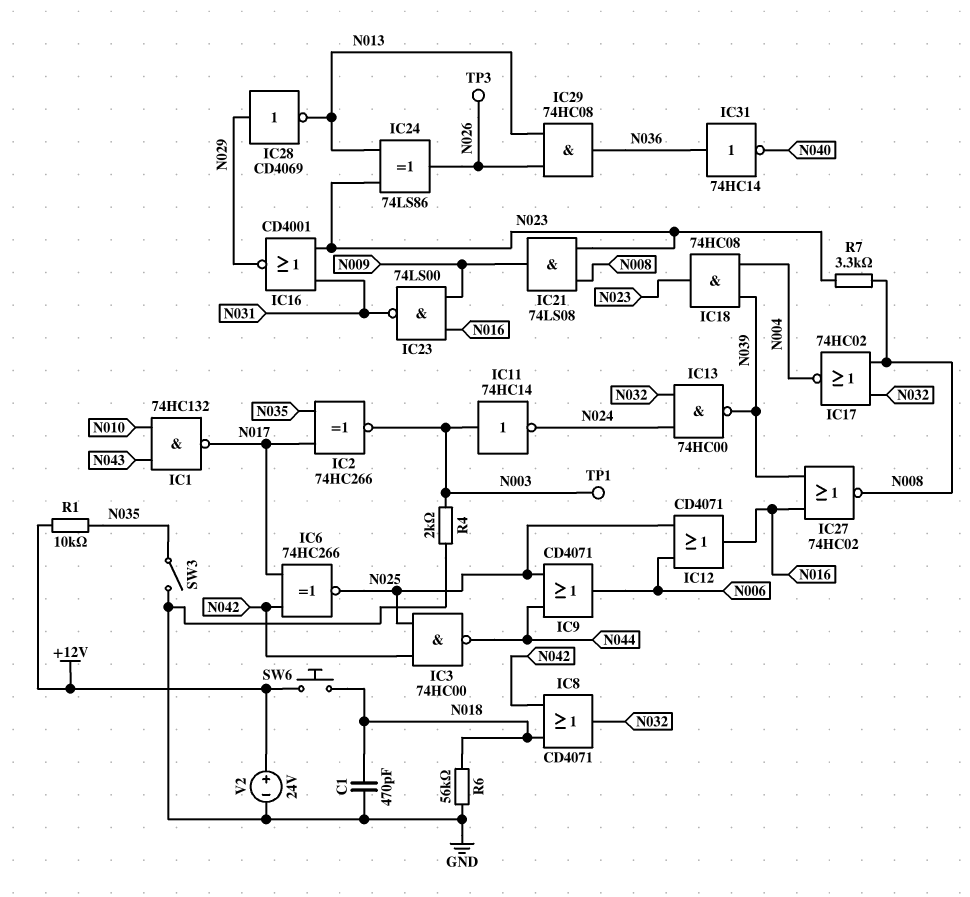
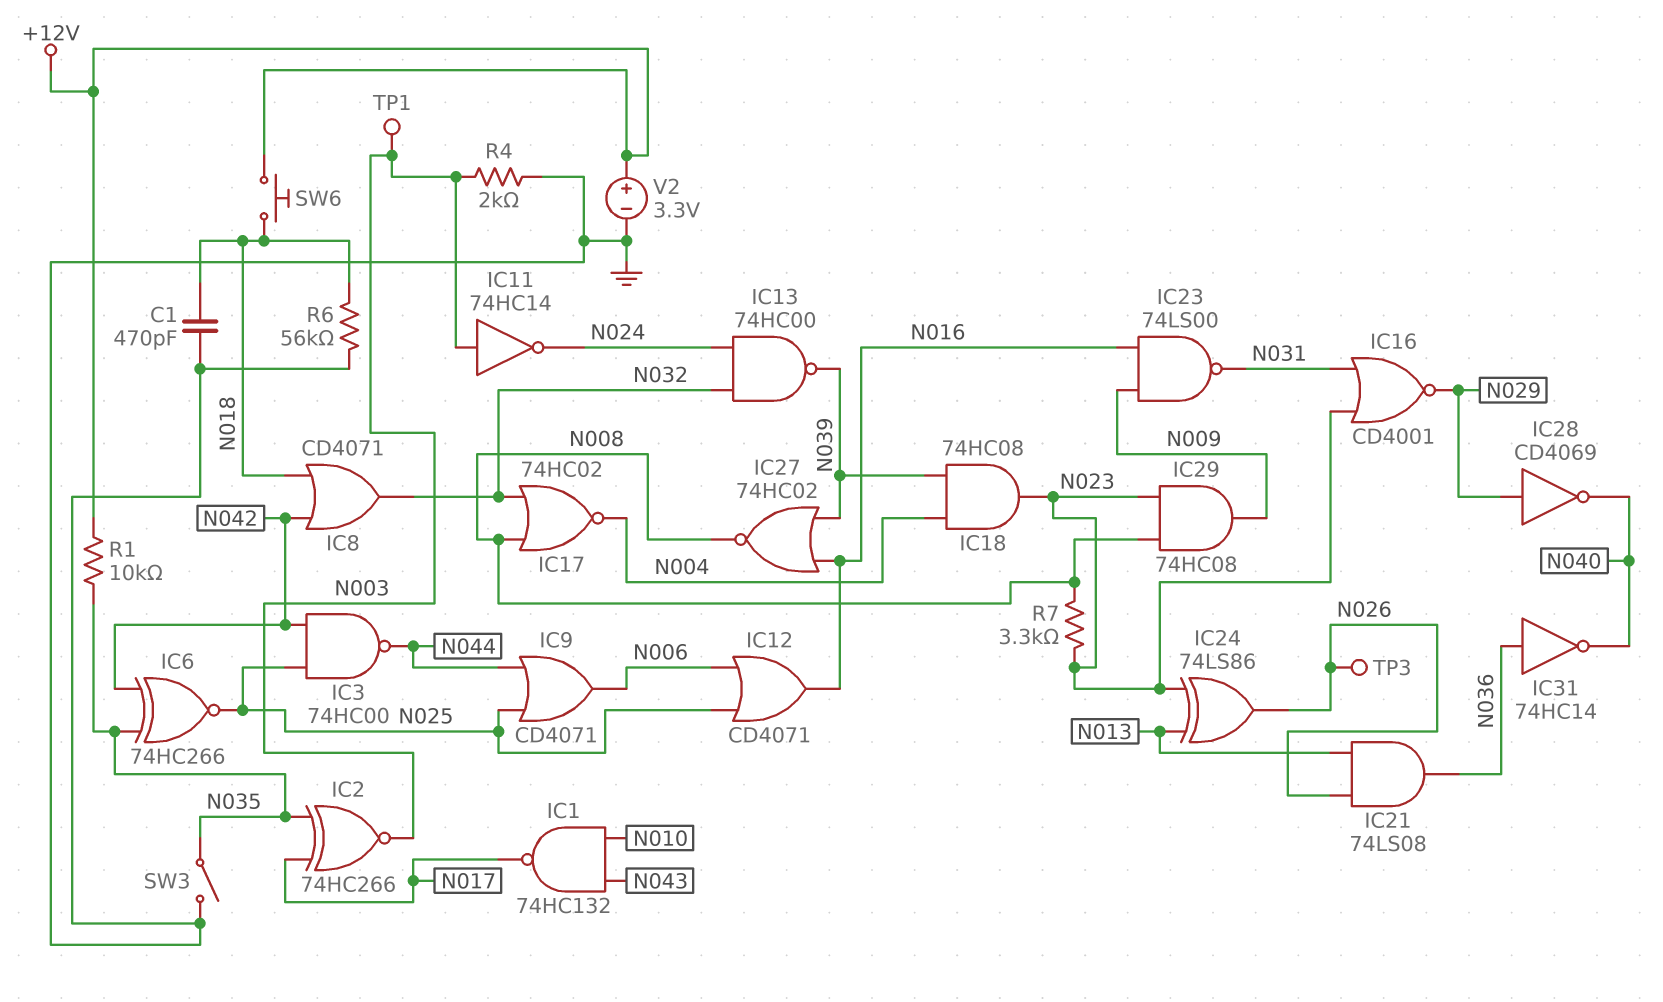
IC6: XNOR 74HC266 (in N017, in N042, out N025) -> XNOR 74HC266 (in N035, in N042, out N025)
IC21: AND 74LS08 (in N008, in N023, out N009) -> AND 74LS08 (in N013, in N026, out N036)
IC28: NOT CD4069 (in N029, out N013) -> NOT CD4069 (in N029, out N040)
IC29: AND 74HC08 (in N013, in N026, out N036) -> AND 74HC08 (in N008, in N023, out N009)
V2: 24V (plus +12V, minus GND) -> 3.3V (plus +12V, minus GND)

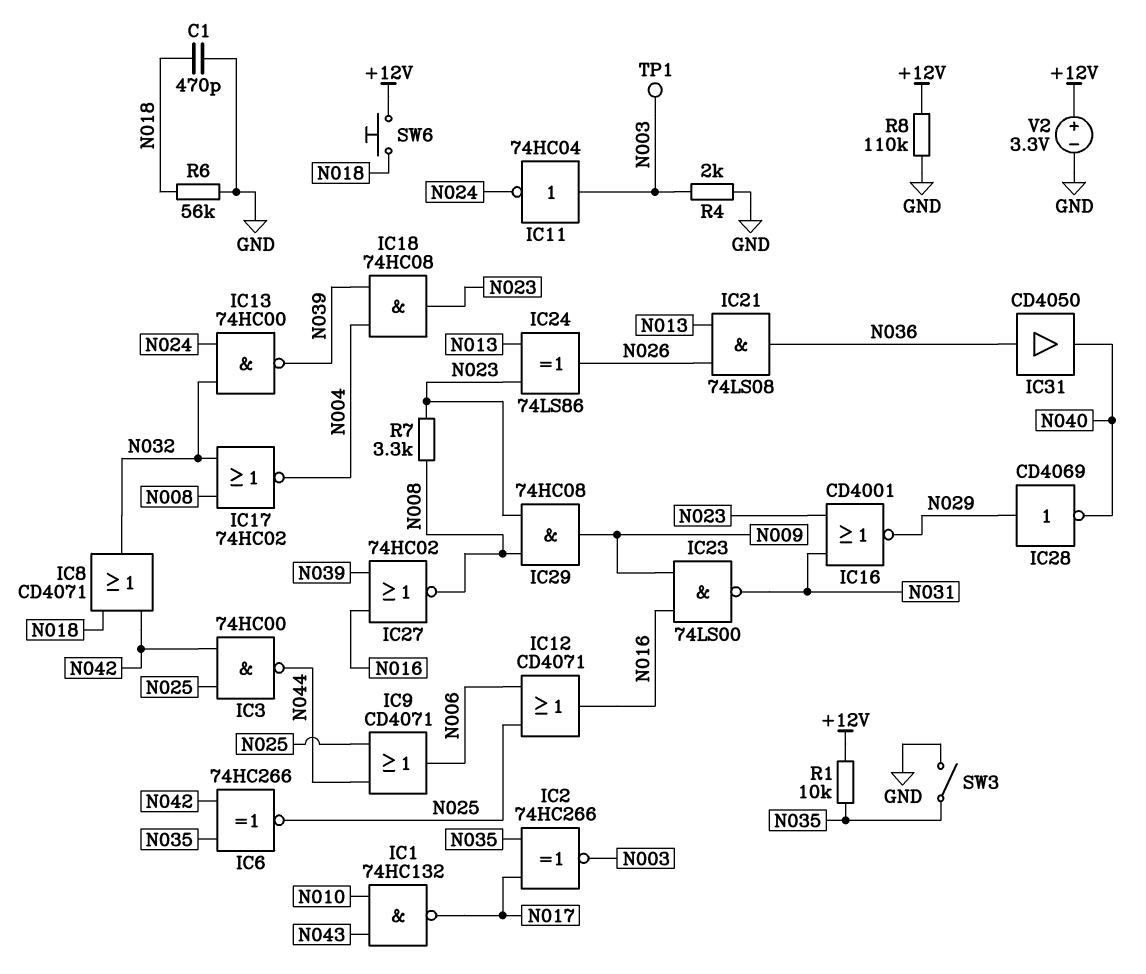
IC11: NOT 74HC14 (in N003, out N024) -> NOT 74HC04 (in N003, out N024)
IC31: NOT 74HC14 (in N036, out N040) -> buffer CD4050 (in N036, out N040)
R8: none -> 110k (+12V, GND)
TP3: test point (N026) -> none

